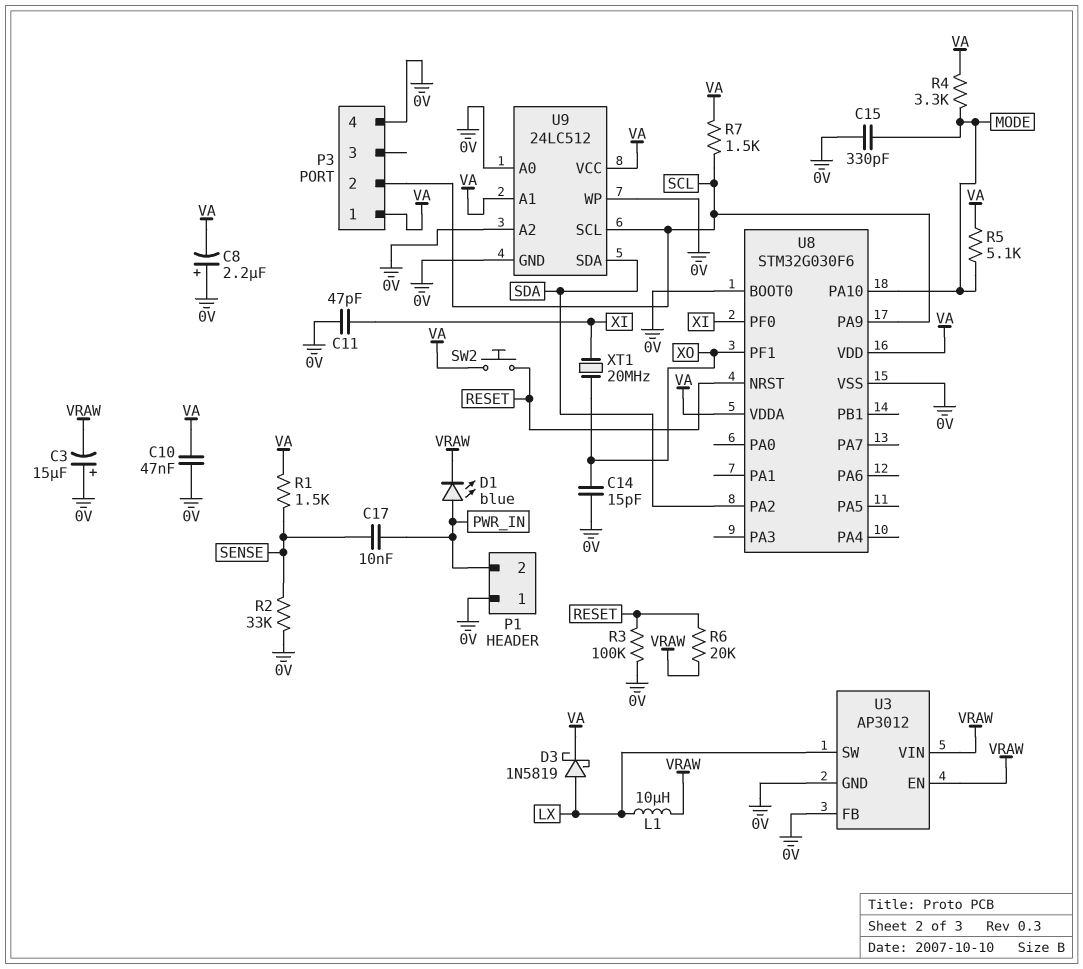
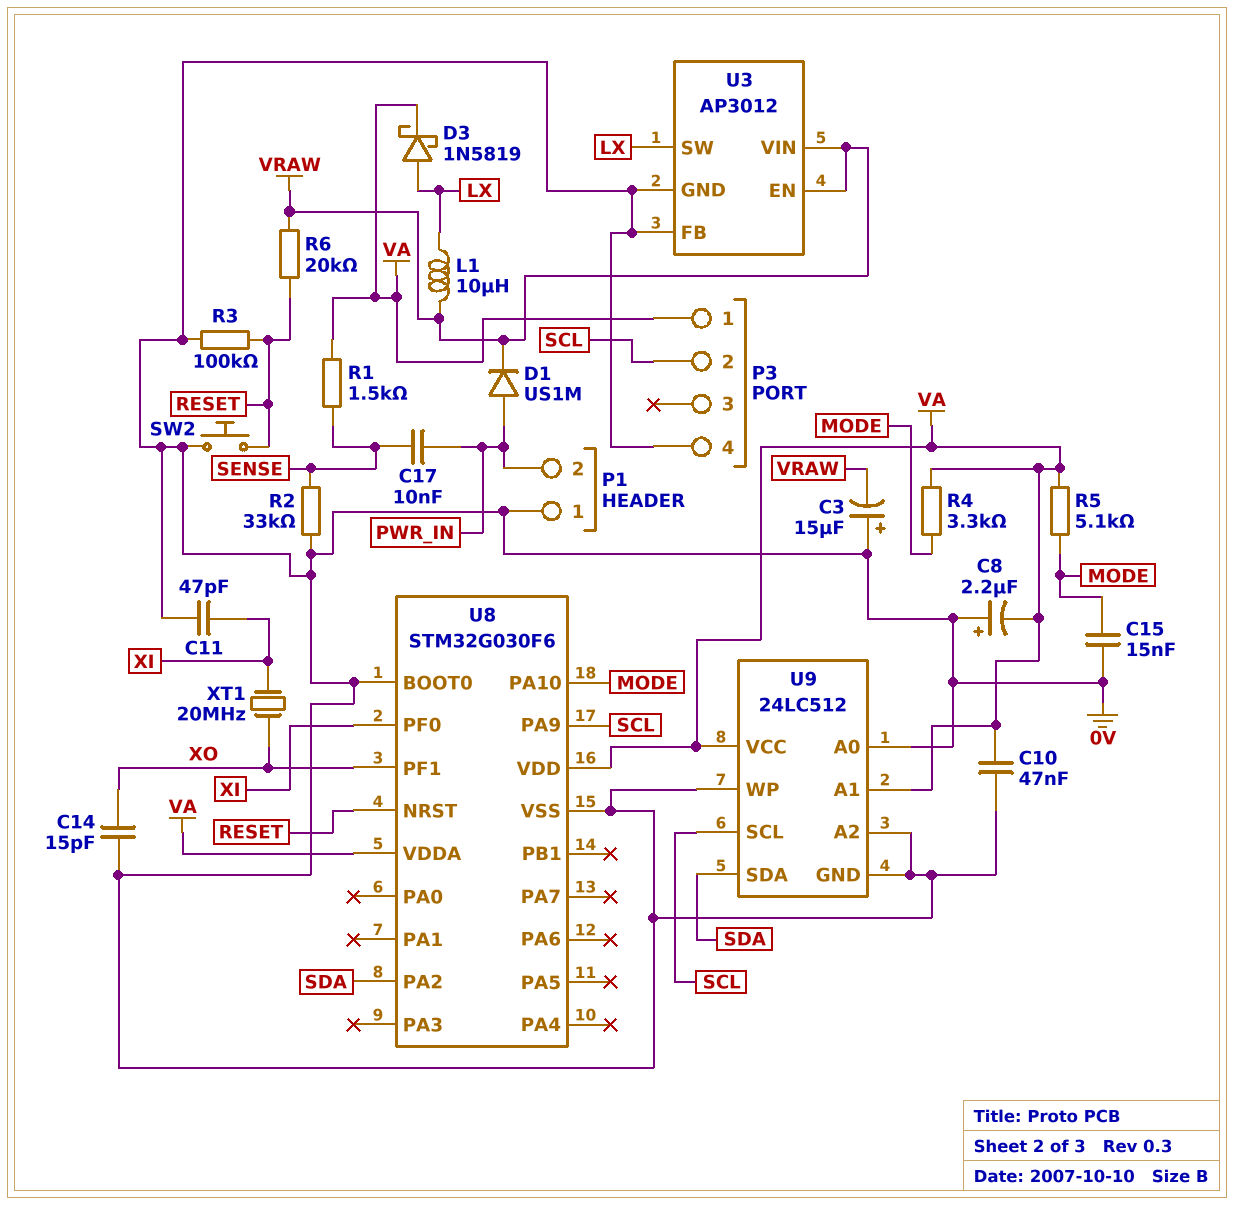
C15: 330pF (0V, MODE) -> 15nF (0V, MODE)
D1: LED blue (A PWR_IN, K VRAW) -> diode US1M (A PWR_IN, K VRAW)
R7: 1.5k (SCL, VA) -> none
SW2: button (RESET, VA) -> button (0V, RESET)

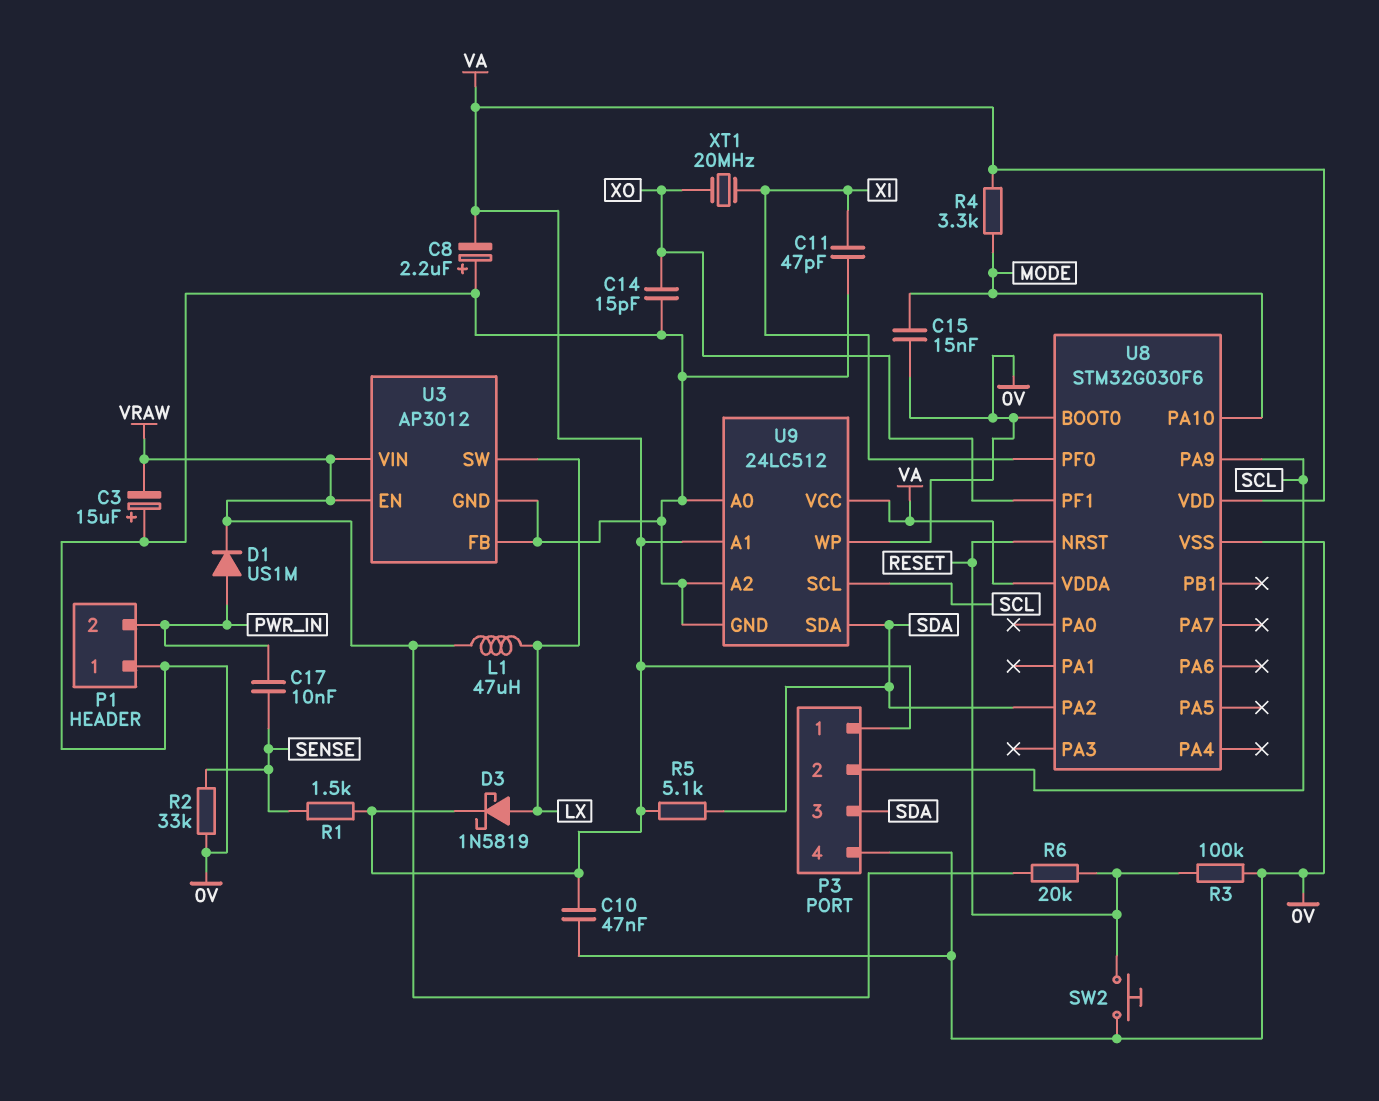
L1: 10uH (LX, VRAW) -> 47uH (LX, VRAW)
P3 pin 3: none -> SDA
R5: 5.1k (MODE, VA) -> 5.1k (SDA, VA)

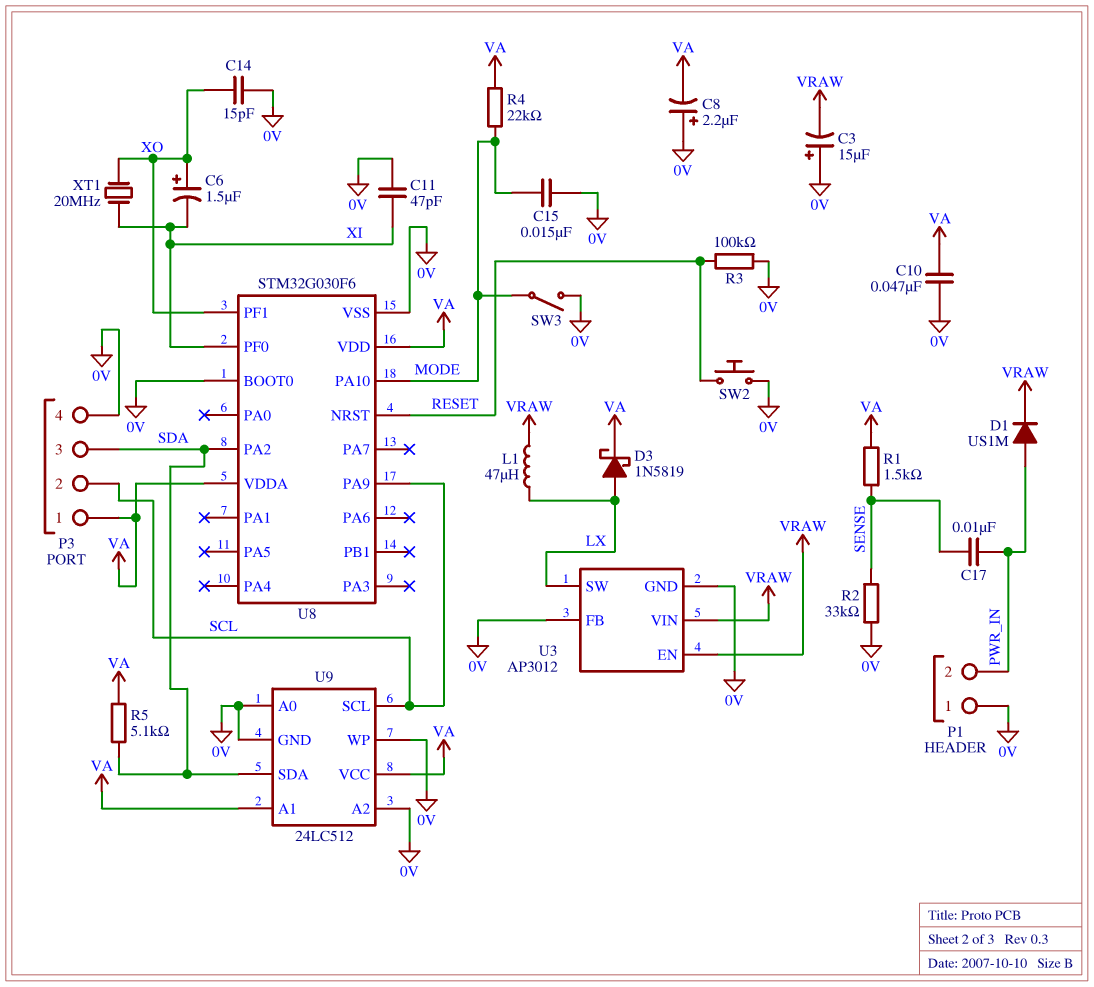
C6: none -> 1.5uF (plus XO, minus XI)
R4: 3.3k (MODE, VA) -> 22k (MODE, VA)
R6: 20k (RESET, VRAW) -> none
SW3: none -> switch (0V, MODE)

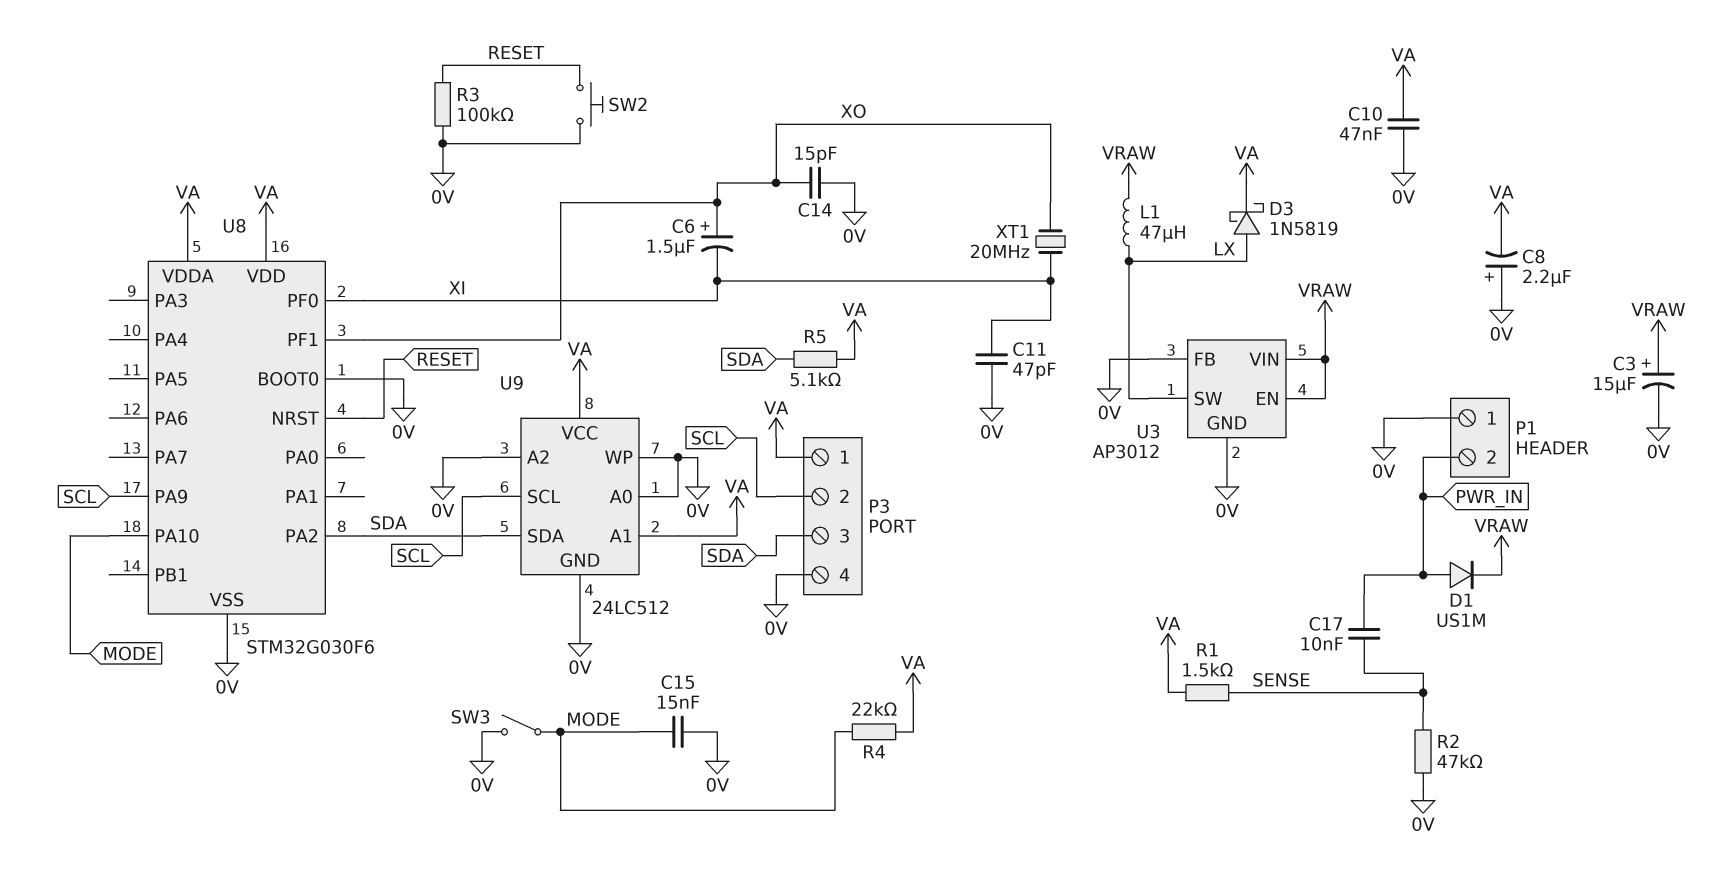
C3: 15uF (plus 0V, minus VRAW) -> 15uF (plus VRAW, minus 0V)
R2: 33k (0V, SENSE) -> 47k (0V, SENSE)

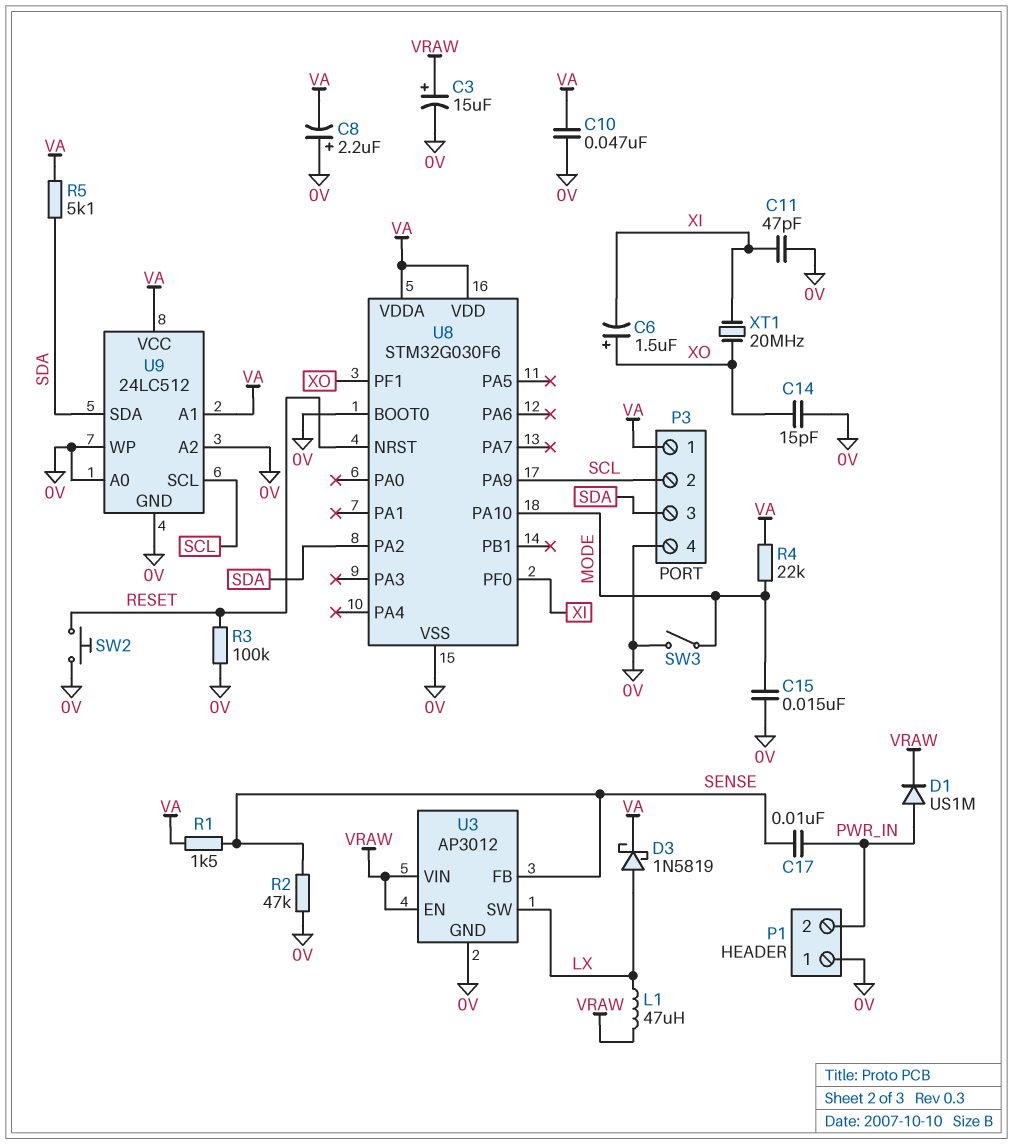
U3 pin FB: 0V -> SENSE

